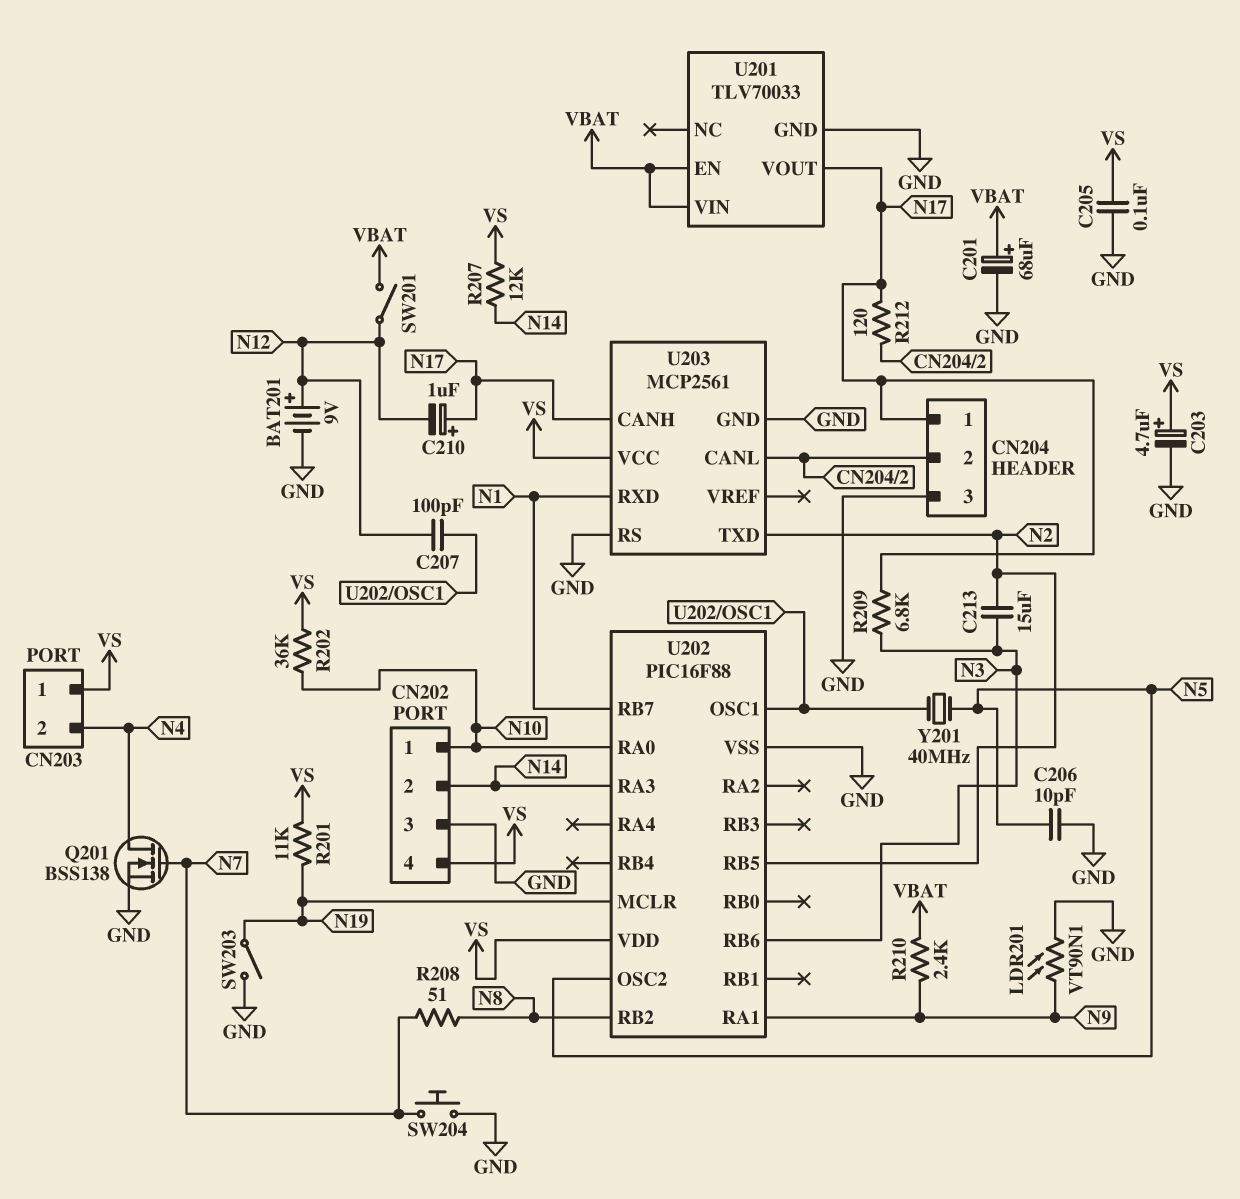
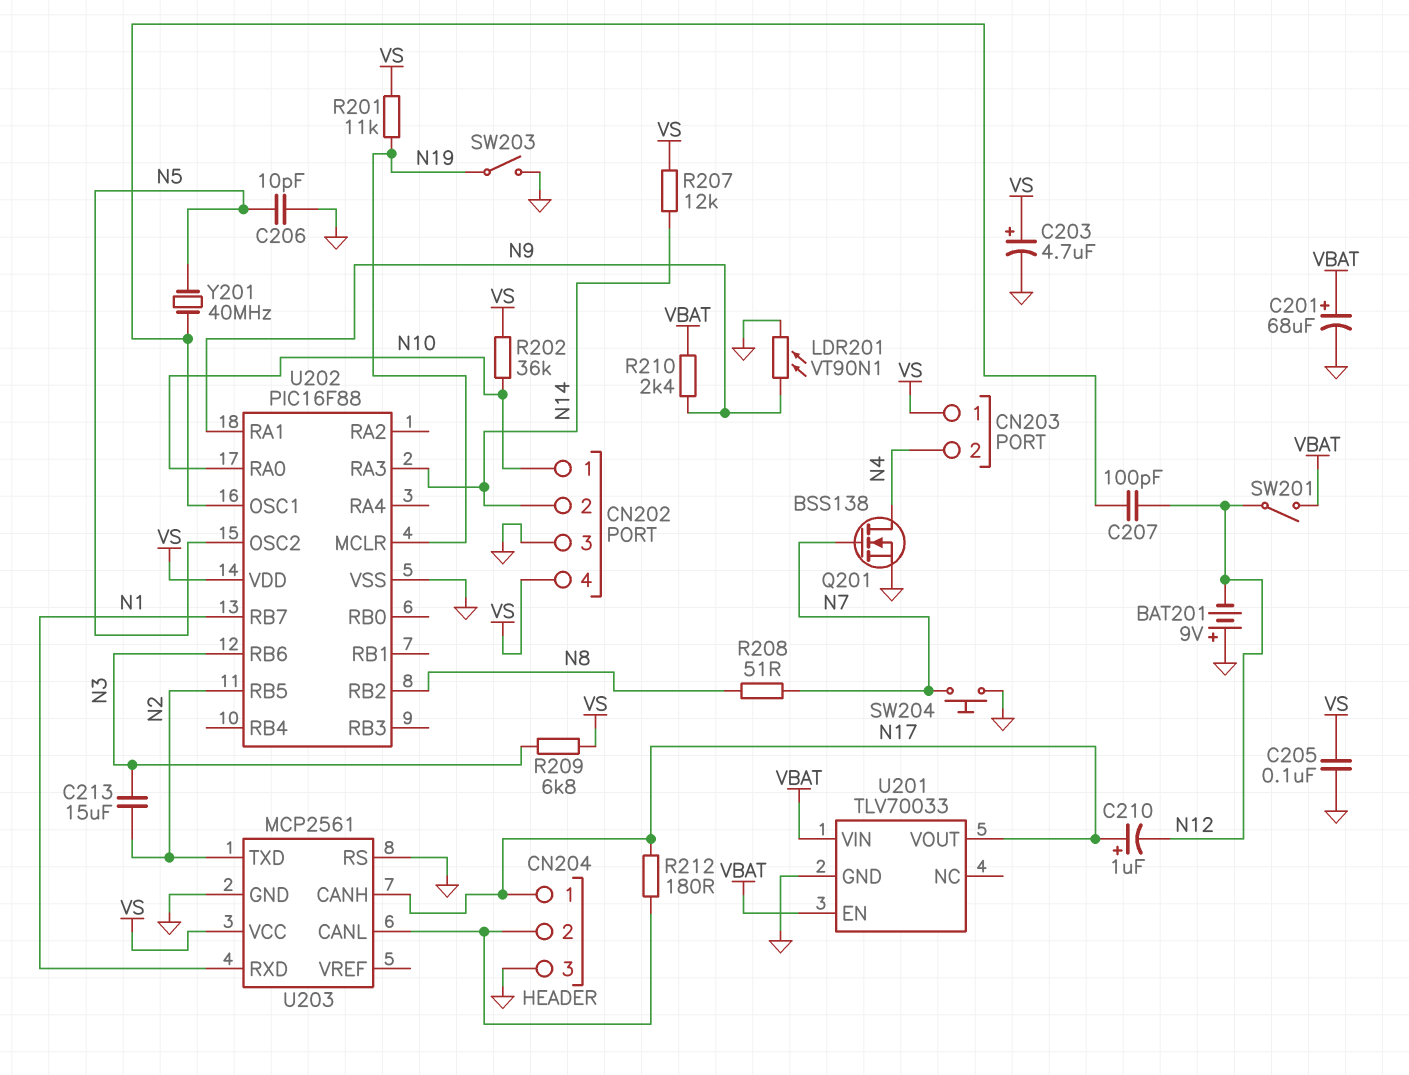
BAT201: 9V (plus N12, minus GND) -> 9V (plus GND, minus N12)
R209: 6.8k (N3, N17) -> 6.8k (N3, VS)
R212: 120 (CN204/2, N17) -> 180 (CN204/2, N17)

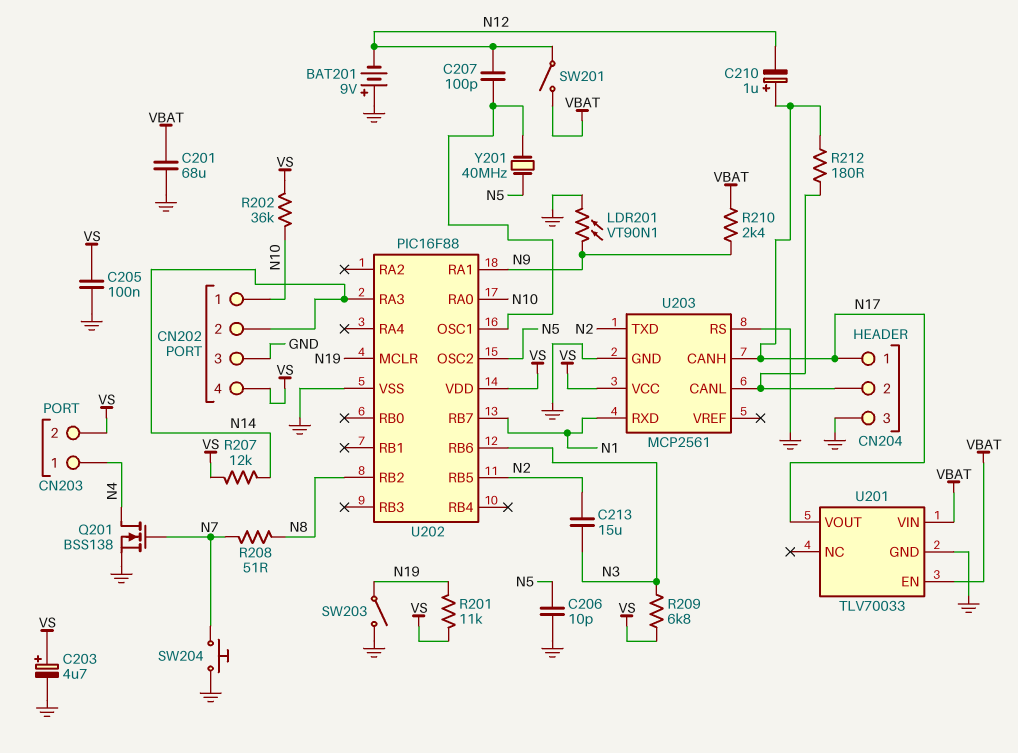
C201: 68uF (plus VBAT, minus GND) -> 68uF (GND, VBAT)
CN203 pin 1: VS -> N4
CN203 pin 2: N4 -> VS

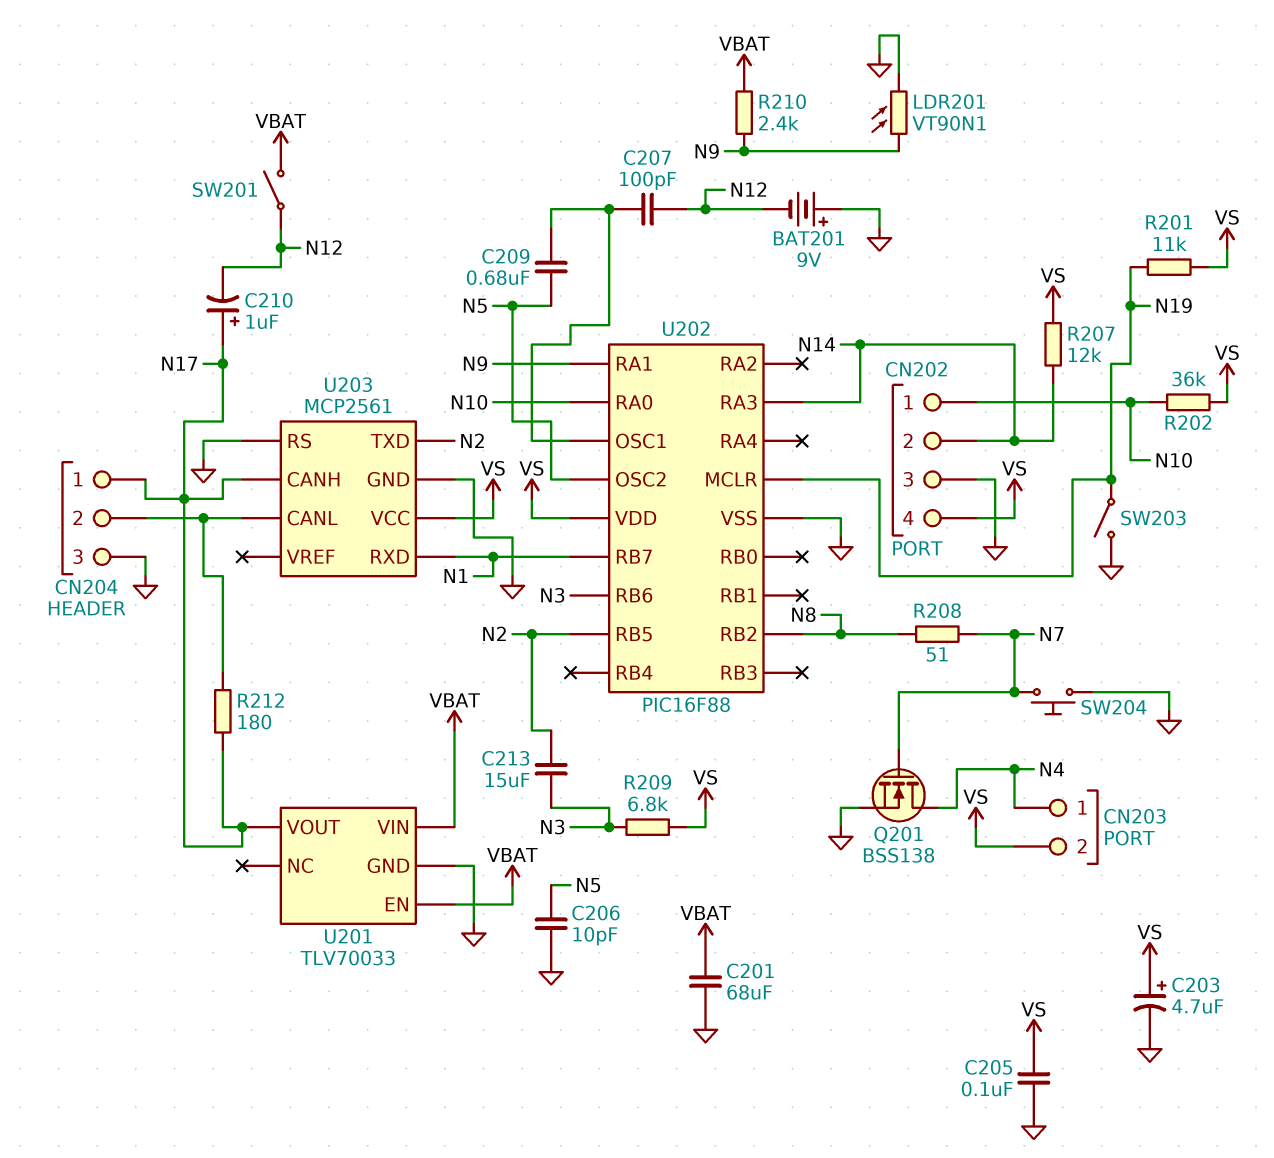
C209: none -> 680nF (N5, U202/OSC1)
Y201: 40MHz (N5, U202/OSC1) -> none

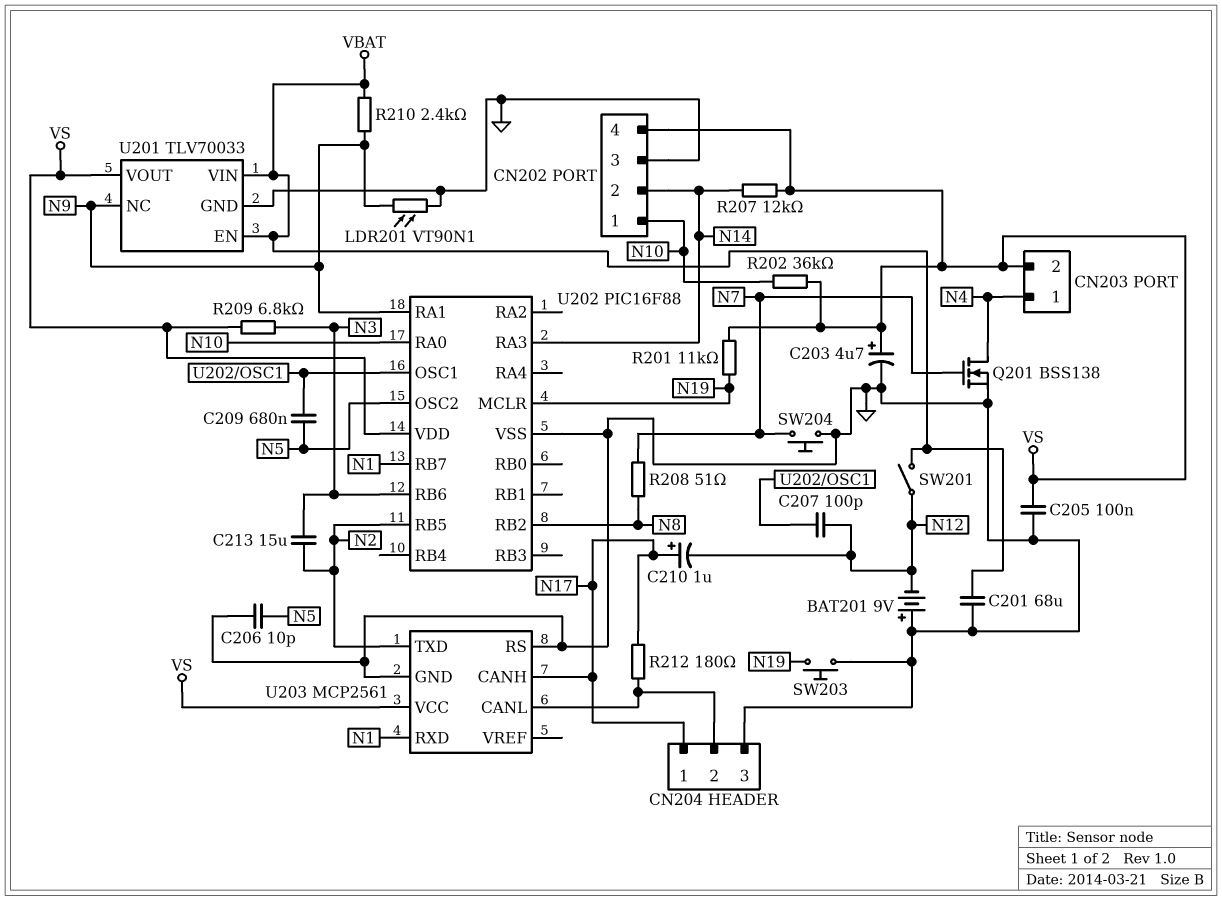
SW203: switch (GND, N19) -> button (GND, N19)
U201 pin NC: none -> N9
U201 pin VOUT: N17 -> VS

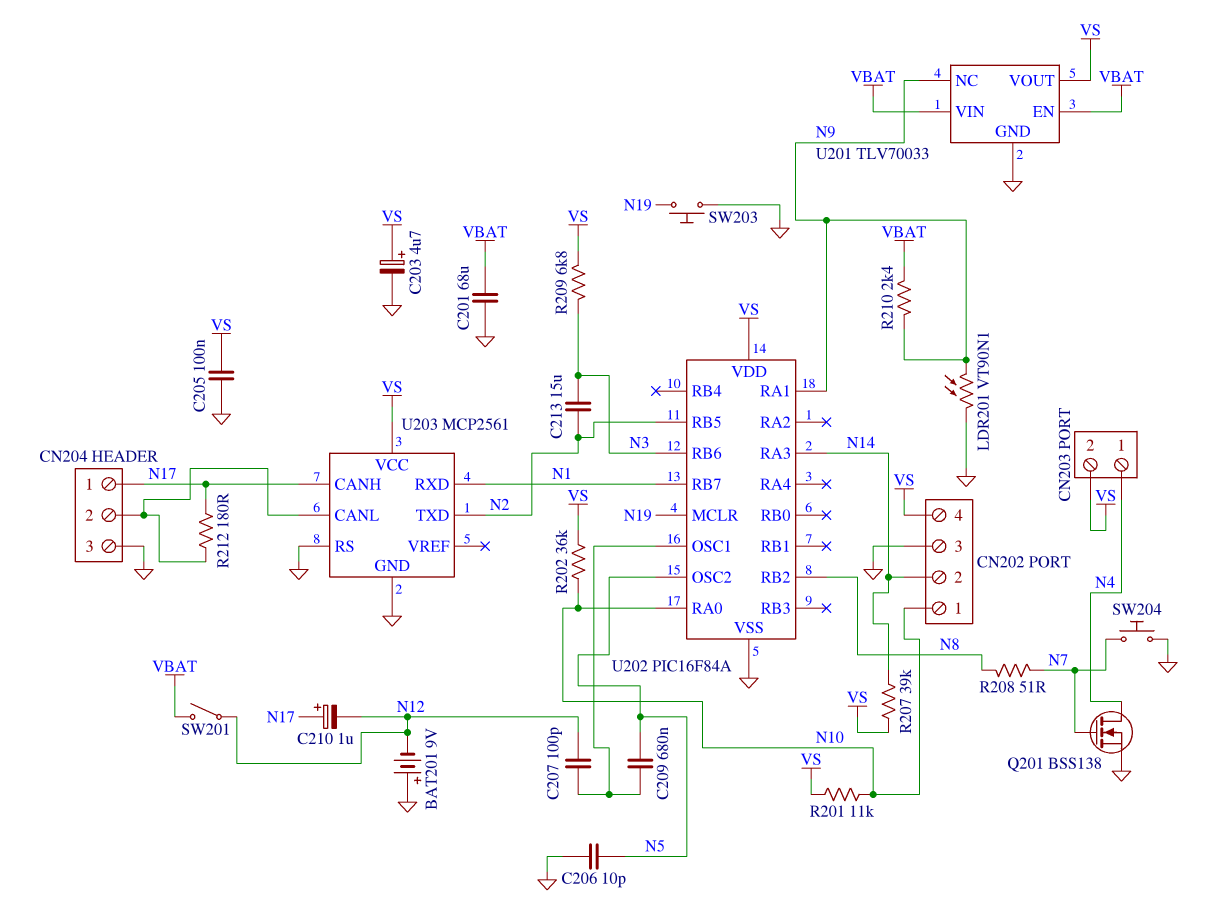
R201: 11k (N19, VS) -> 11k (N10, VS)
R207: 12k (N14, VS) -> 39k (N14, VS)
U202: PIC16F88 -> PIC16F84A

